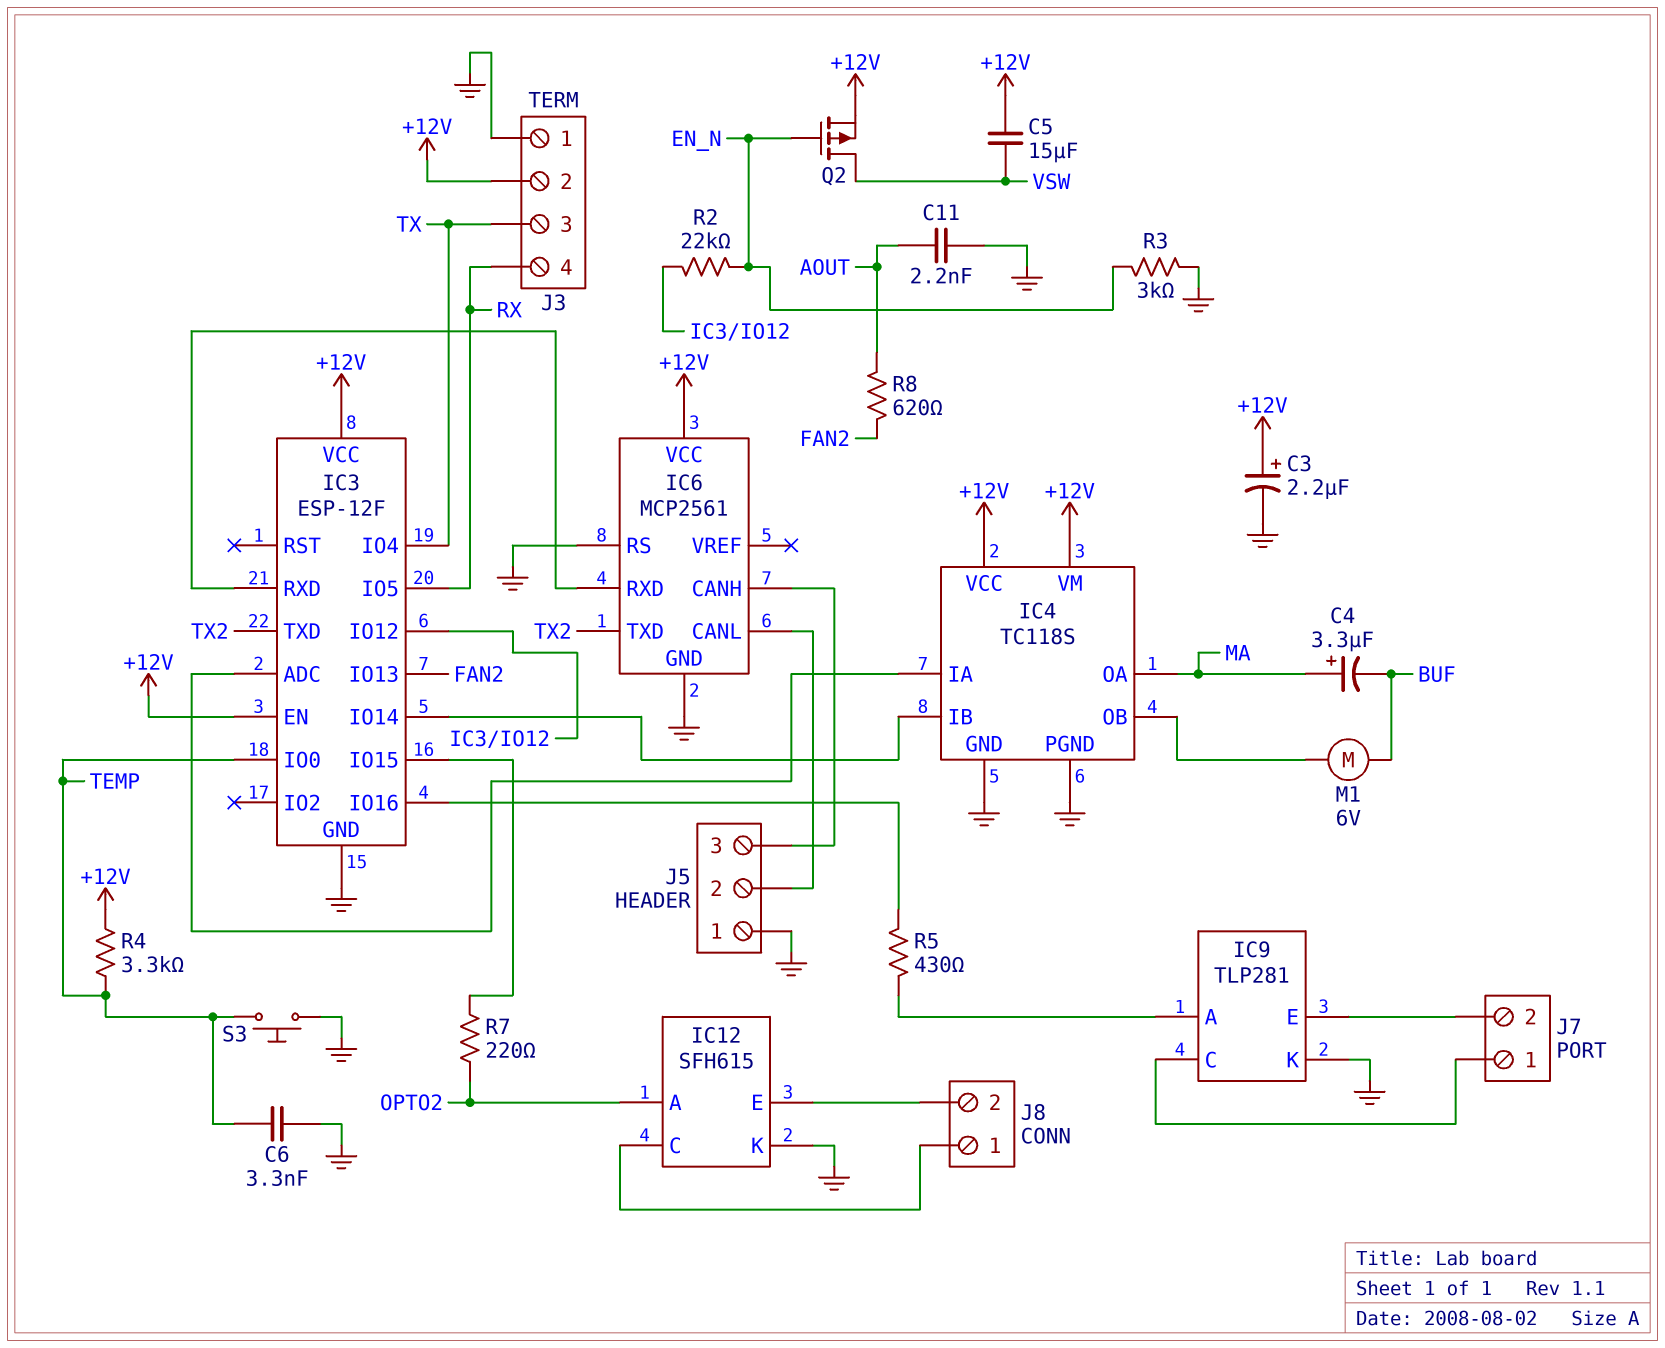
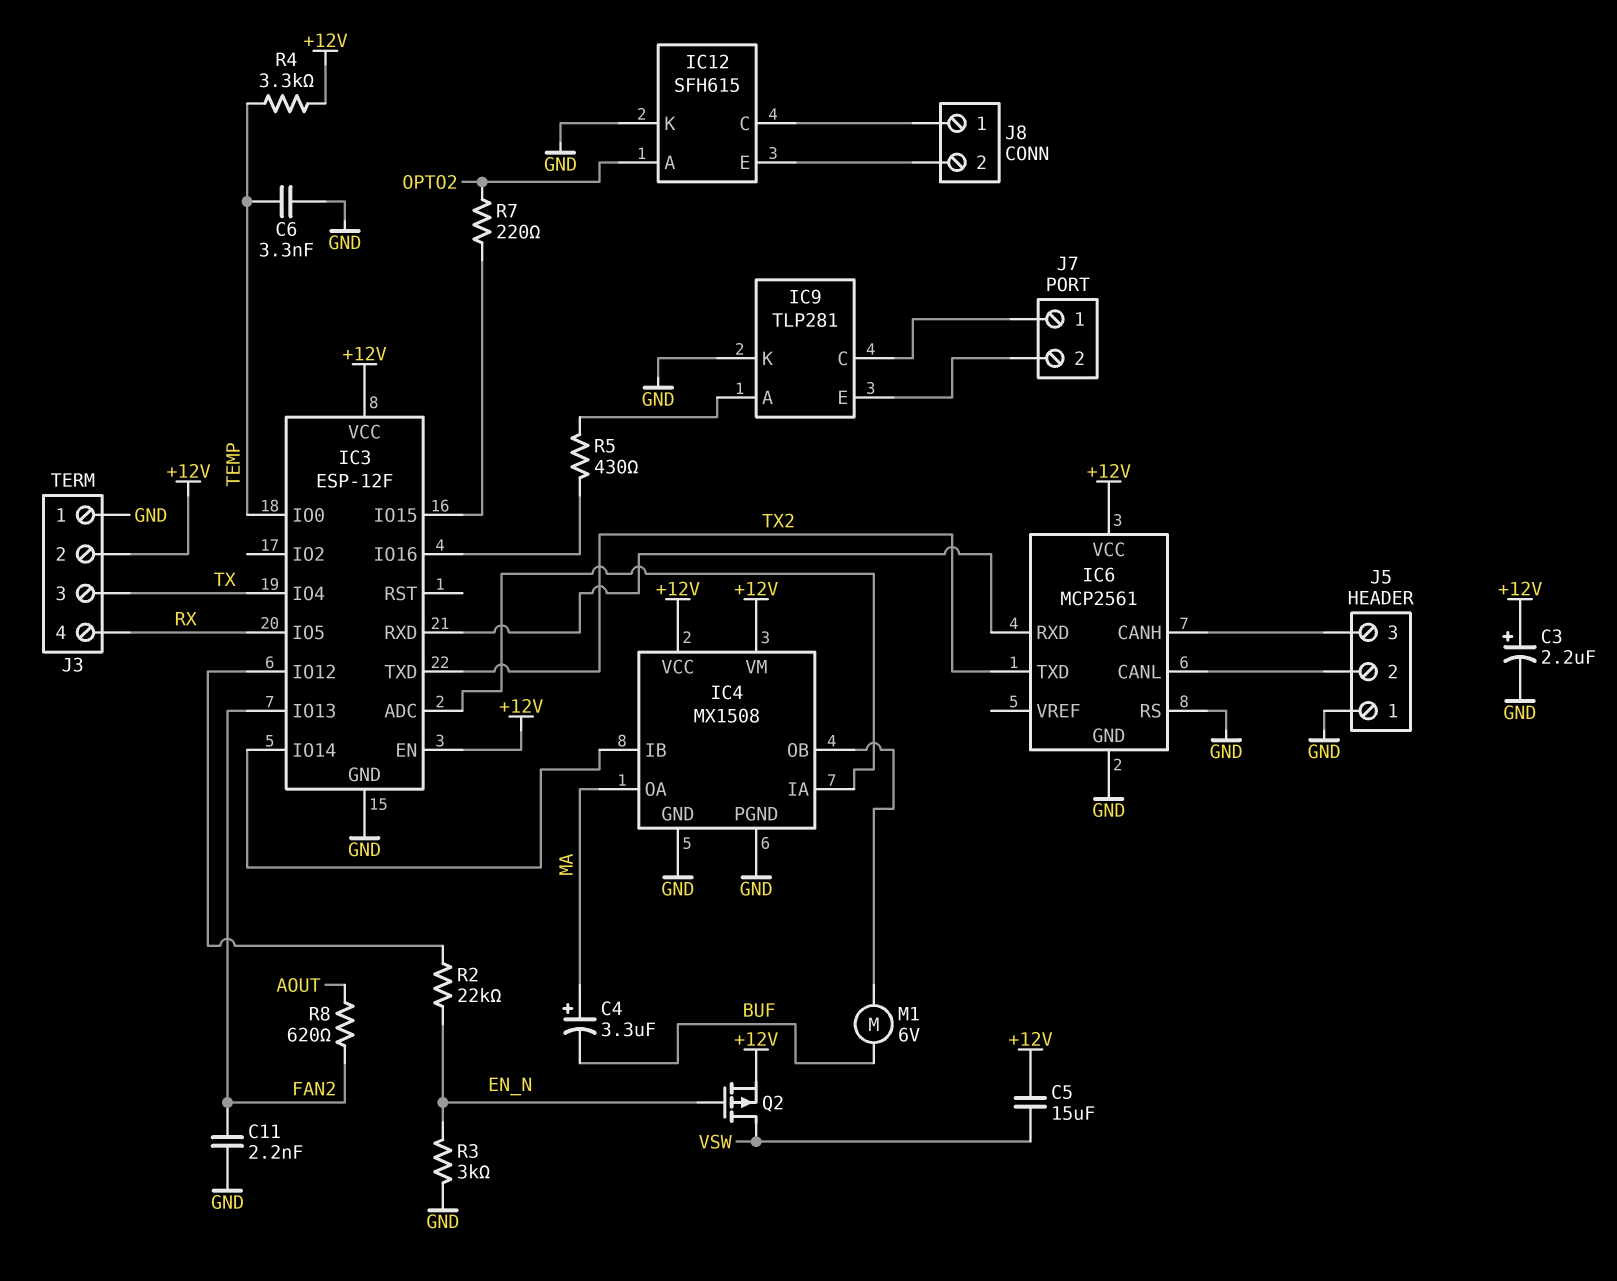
C11: 2.2nF (AOUT, GND) -> 2.2nF (FAN2, GND)
IC4: TC118S -> MX1508
S3: button (GND, TEMP) -> none

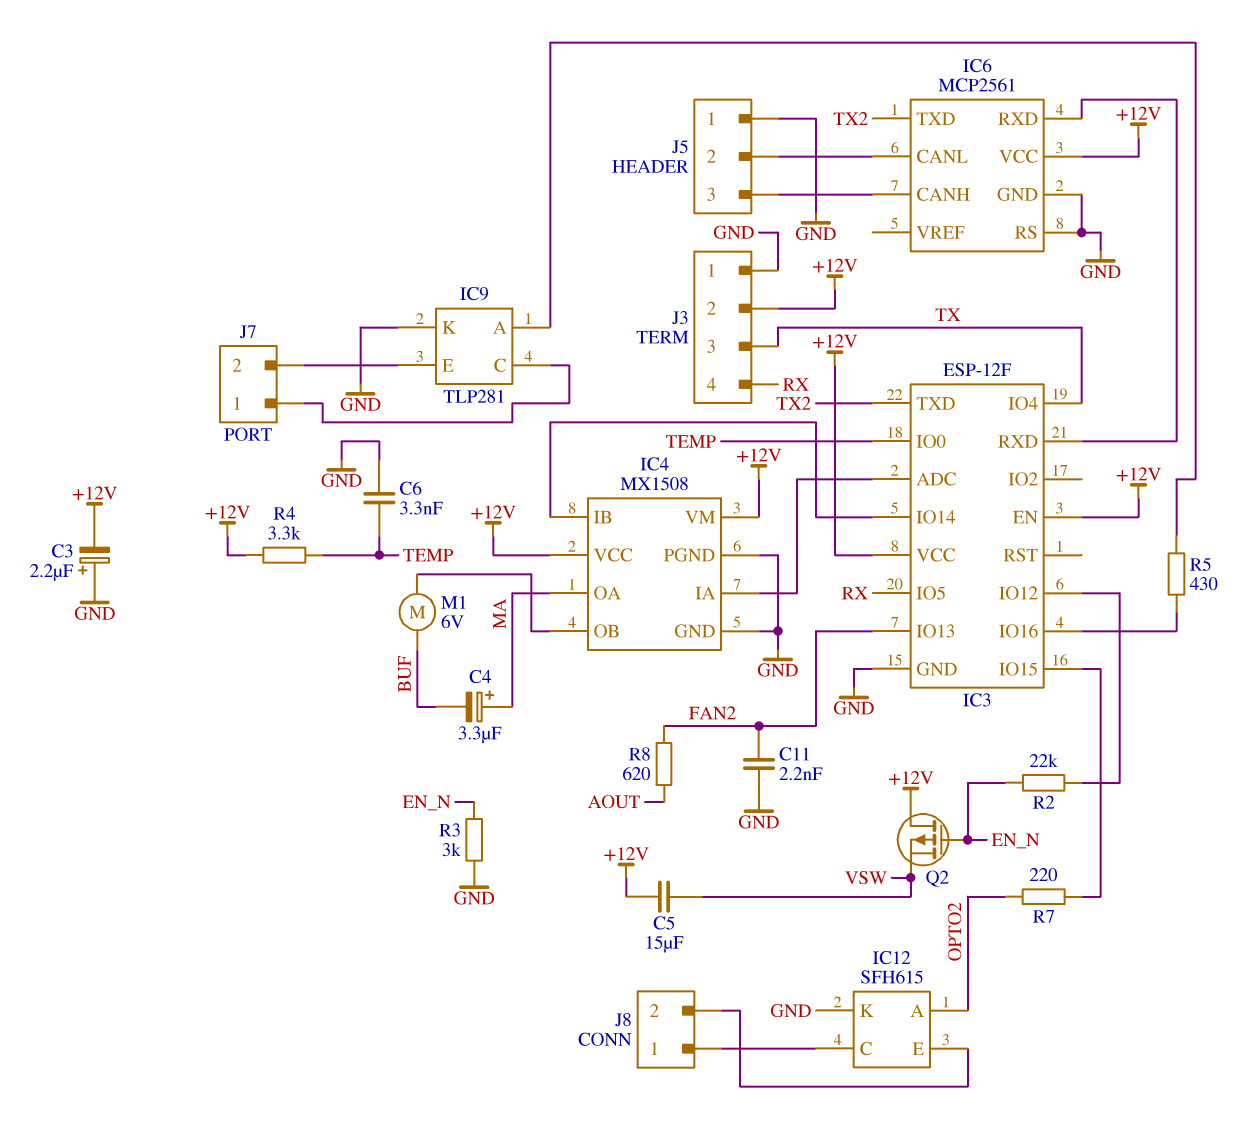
C3: 2.2uF (plus +12V, minus GND) -> 2.2uF (plus GND, minus +12V)
Q2: PMOS (G EN_N, D VSW, S +12V) -> PMOS (G EN_N, D +12V, S VSW)

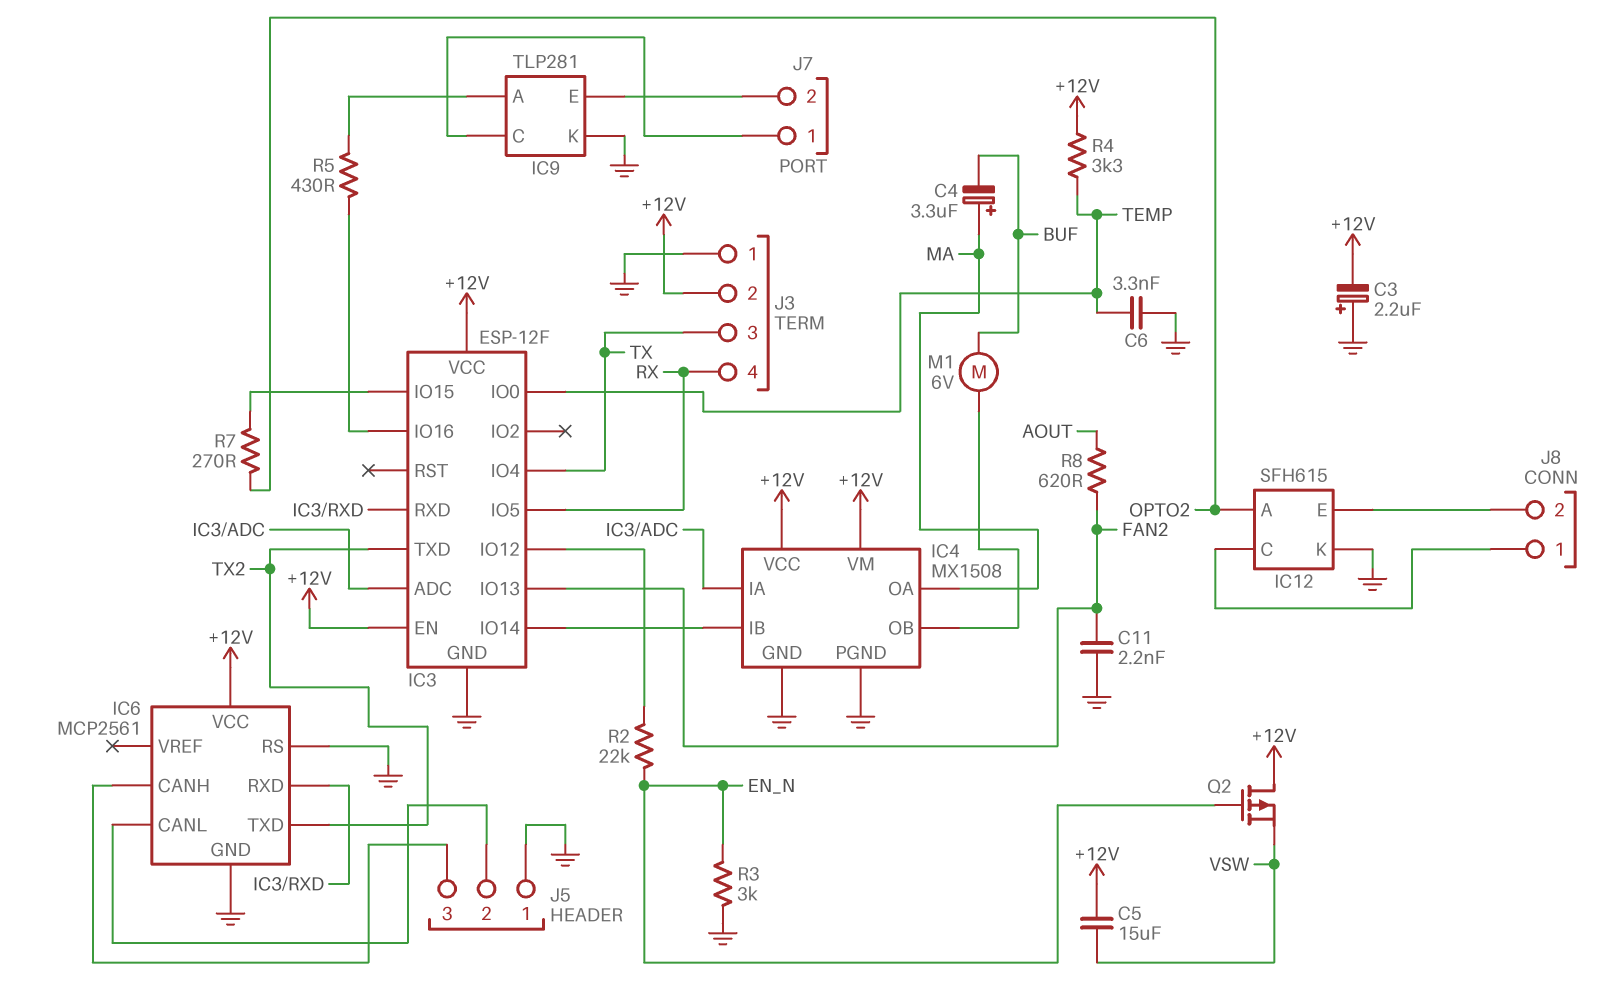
R7: 220 (IC3/IO15, OPTO2) -> 270 (IC3/IO15, OPTO2)

